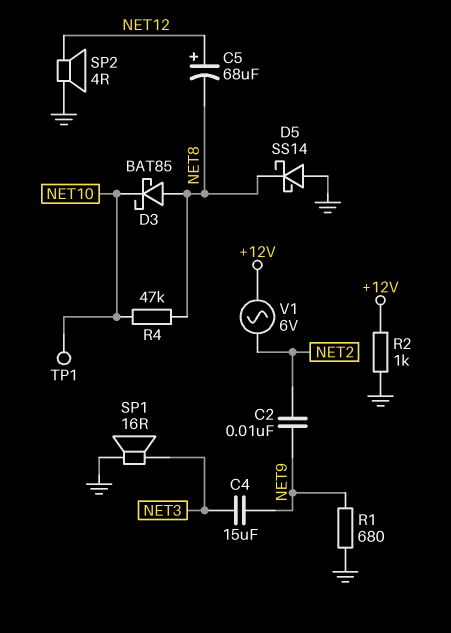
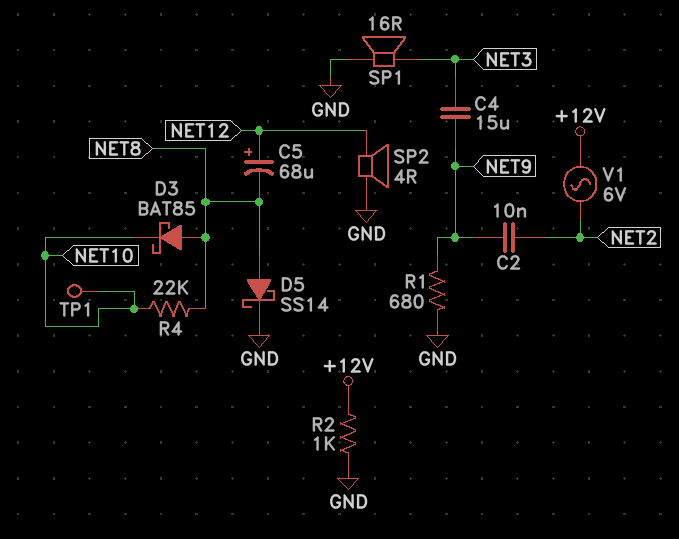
D5: schottky SS14 (A GND, K NET8) -> schottky SS14 (A NET8, K GND)
R4: 47k (NET8, NET10) -> 22k (NET8, NET10)

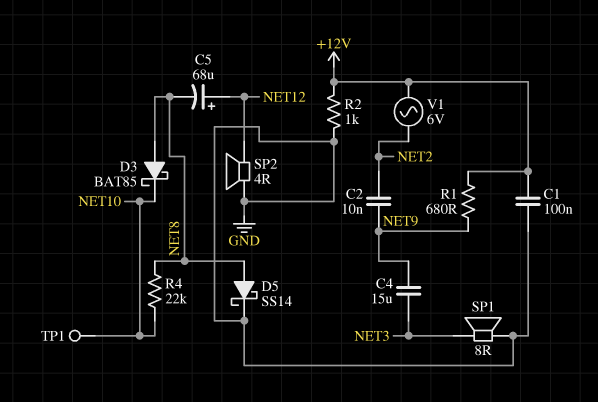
C1: none -> 100nF (+12V, GND)
R1: 680 (GND, NET9) -> 680 (+12V, NET9)
SP1: speaker 16R (GND, NET3) -> speaker 8R (GND, NET3)

